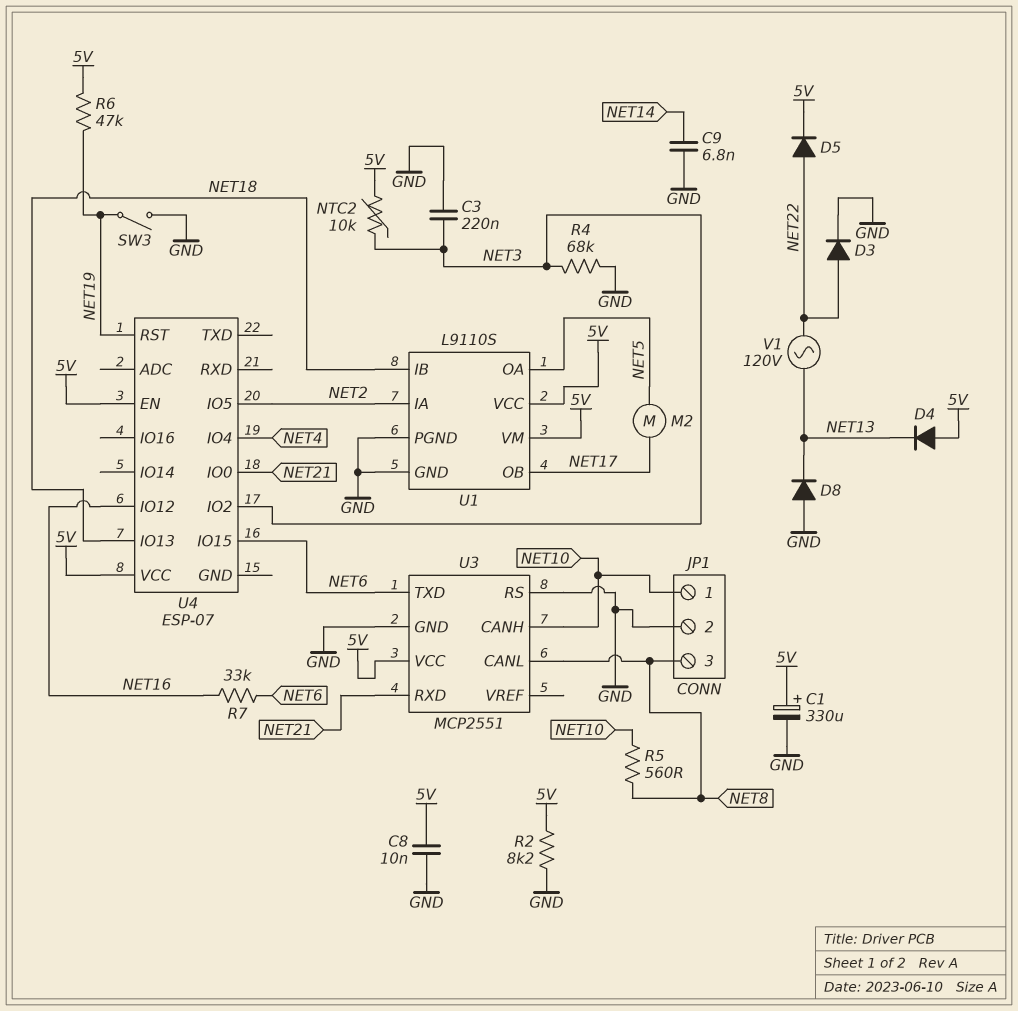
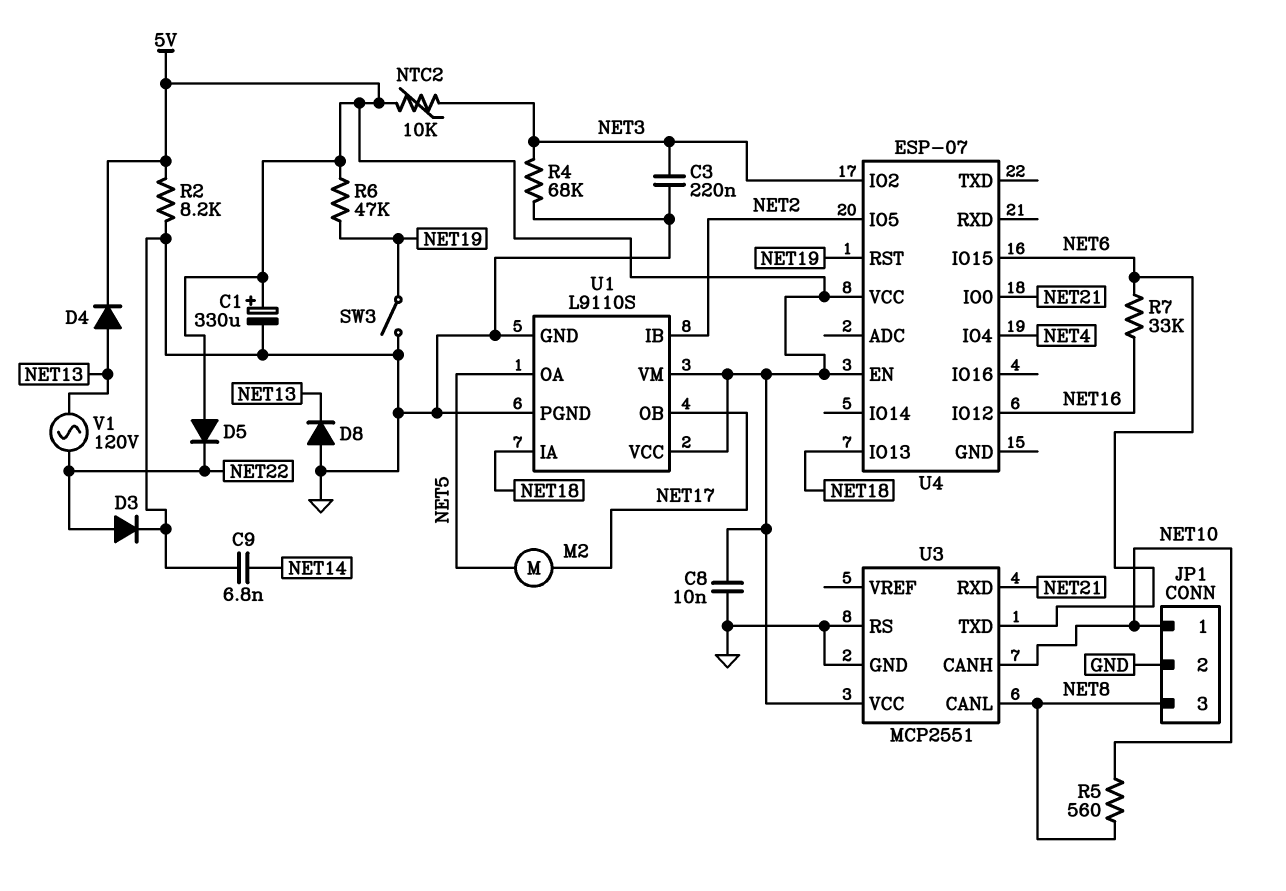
D4: diode (A 5V, K NET13) -> diode (A NET13, K 5V)
D5: diode (A NET22, K 5V) -> diode (A 5V, K NET22)
U1 pin IA: NET2 -> NET18
U1 pin IB: NET18 -> NET2

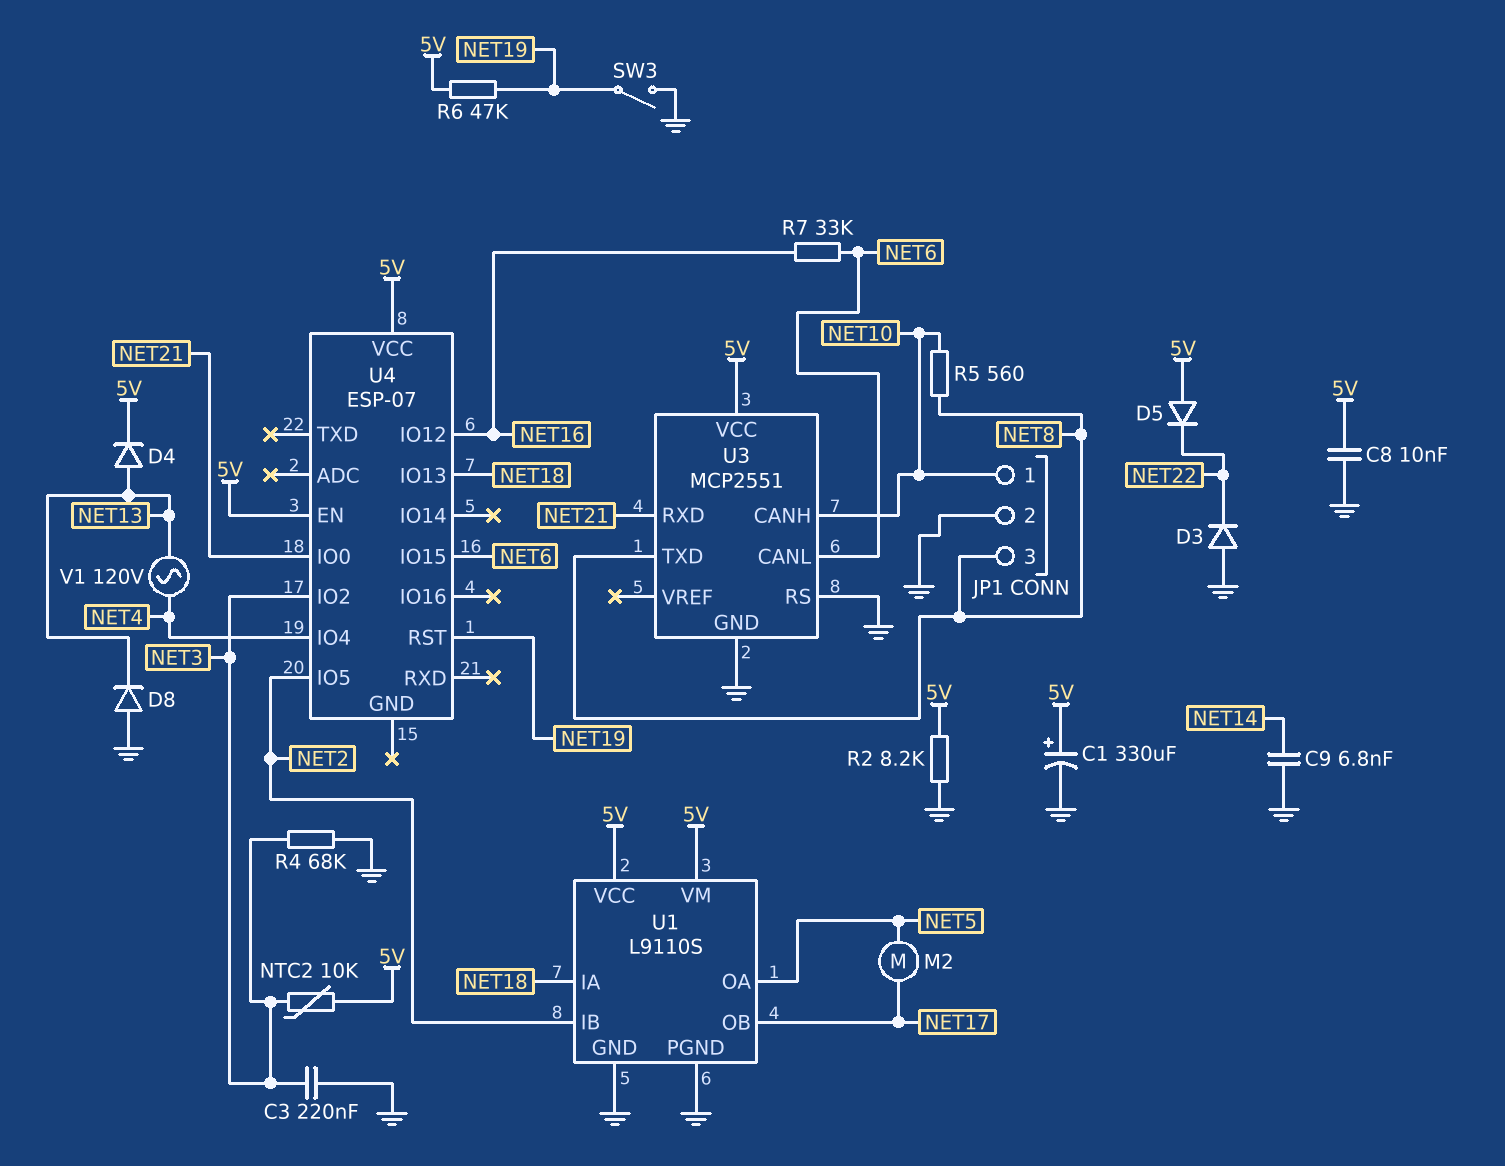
D3: diode (A NET22, K GND) -> diode (A GND, K NET22)
U3 pin CANL: NET8 -> NET6
U3 pin TXD: NET6 -> NET8
V1: AC 120V (NET13, NET22) -> AC 120V (NET4, NET13)

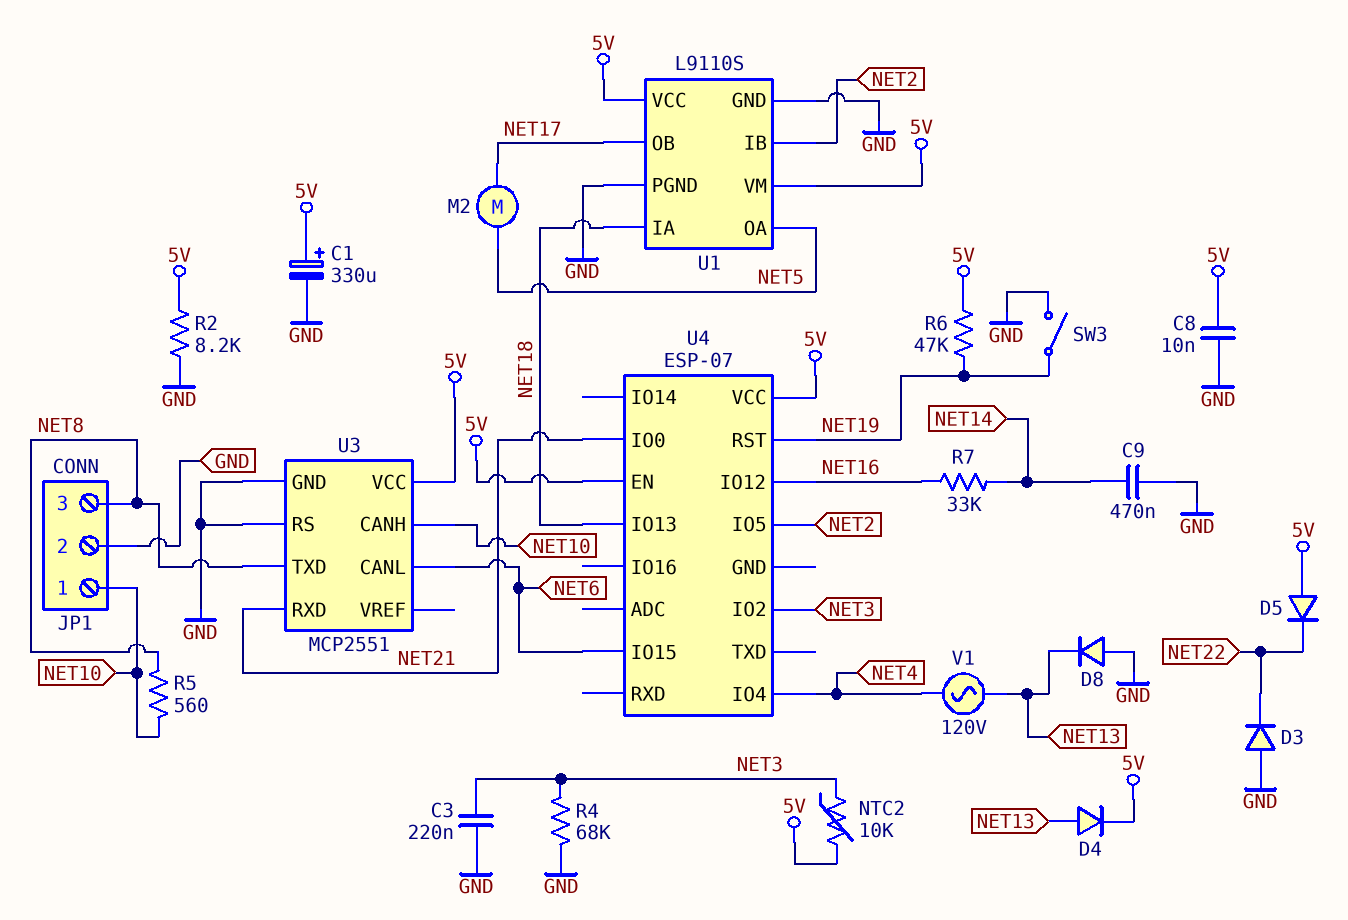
C9: 6.8nF (GND, NET14) -> 470nF (GND, NET14)
R7: 33k (NET6, NET16) -> 33k (NET14, NET16)

